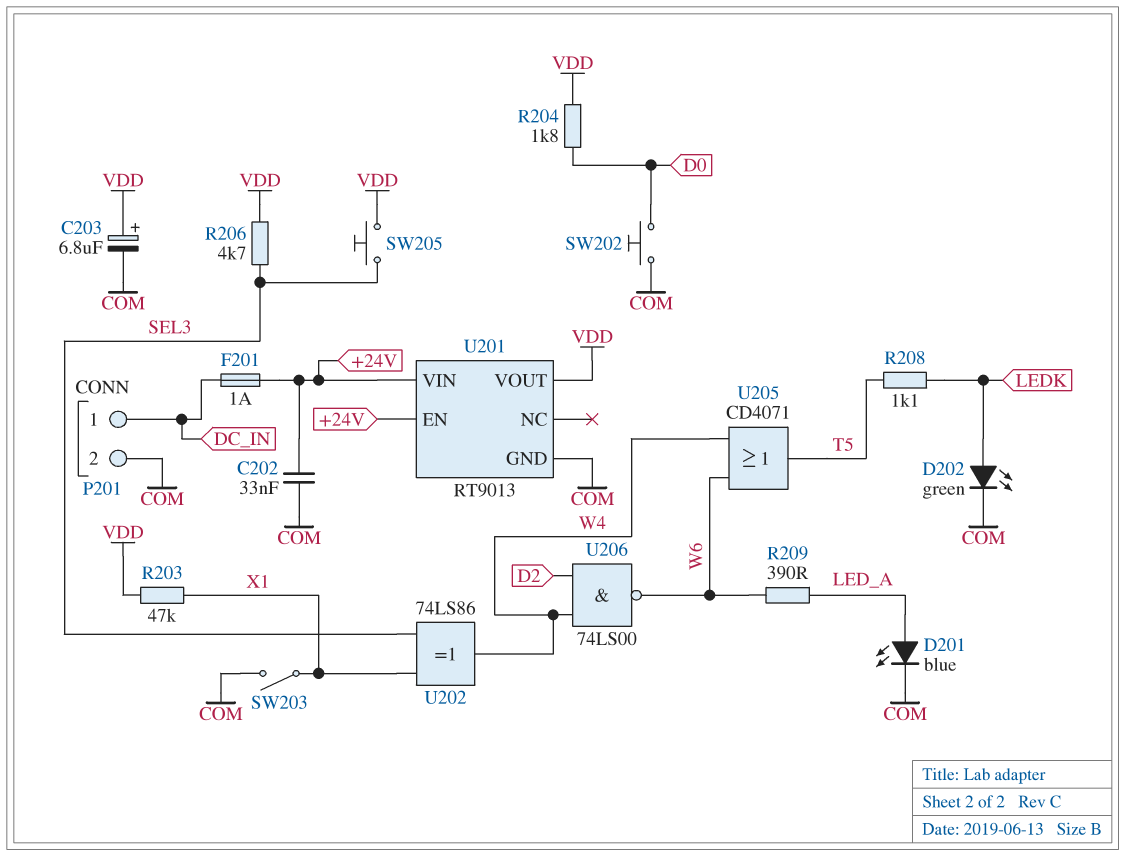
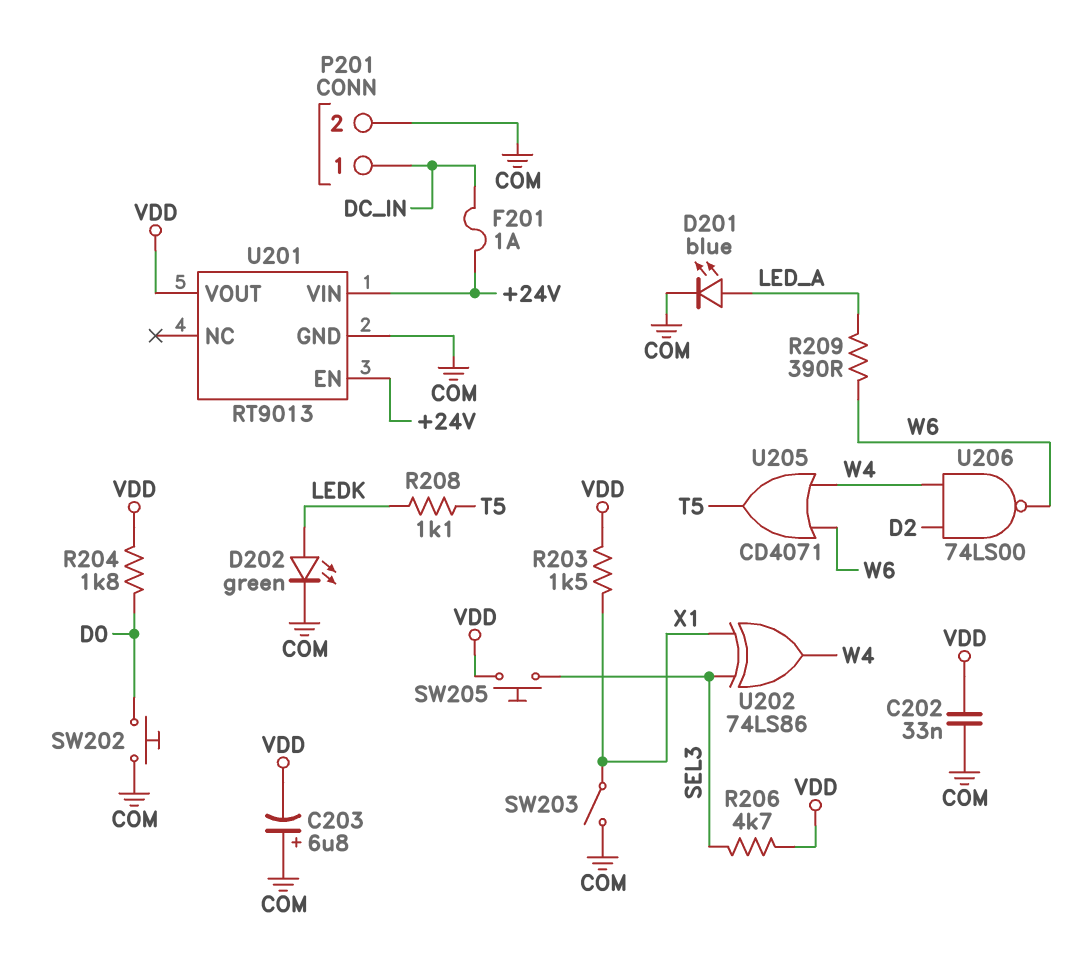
C202: 33nF (+24V, COM) -> 33nF (COM, VDD)
C203: 6.8uF (plus VDD, minus COM) -> 6.8uF (plus COM, minus VDD)
R203: 47k (VDD, X1) -> 1.5k (VDD, X1)

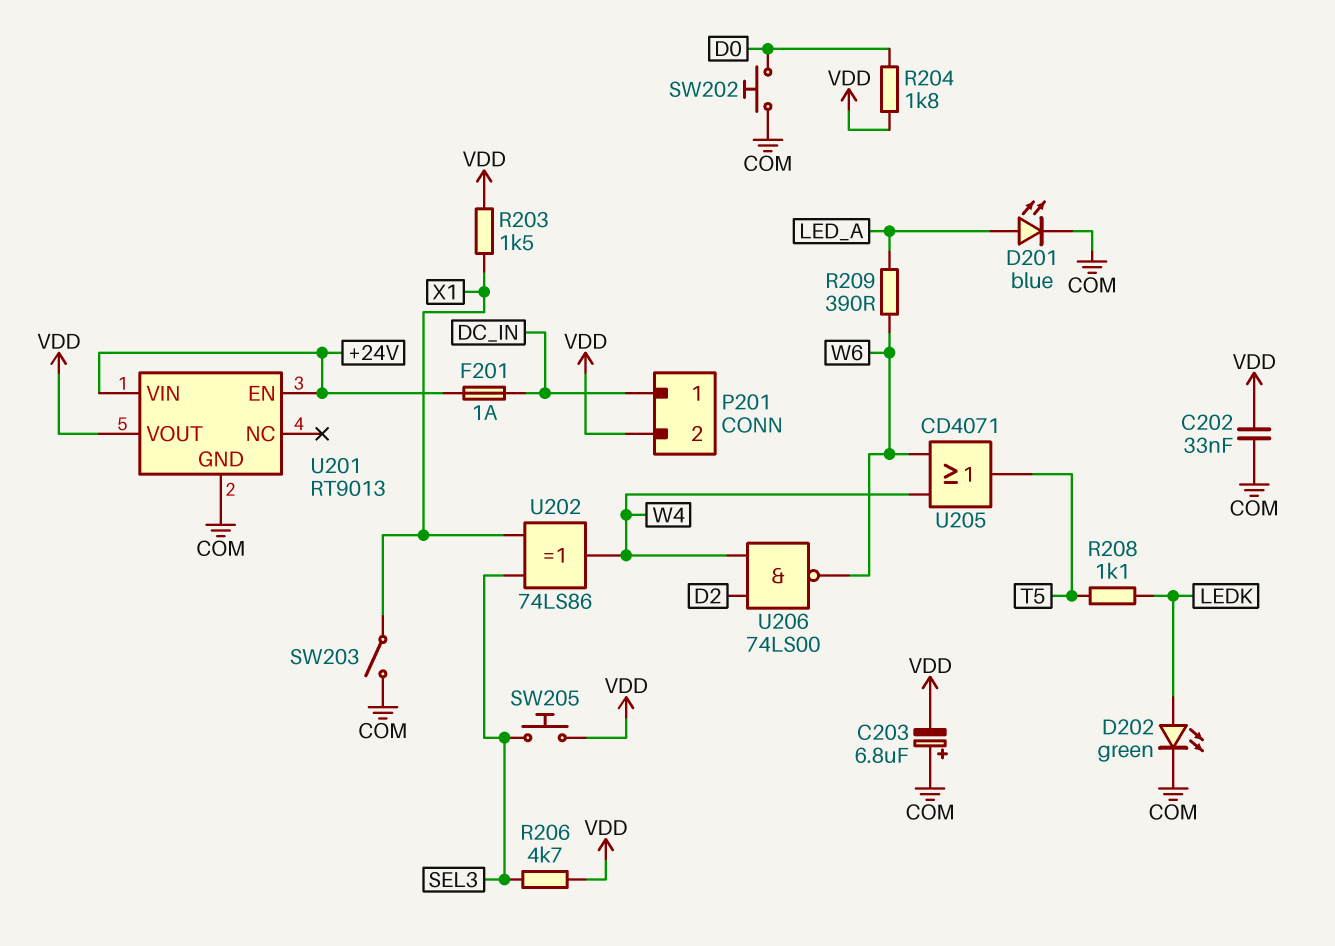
P201 pin 2: COM -> VDD

